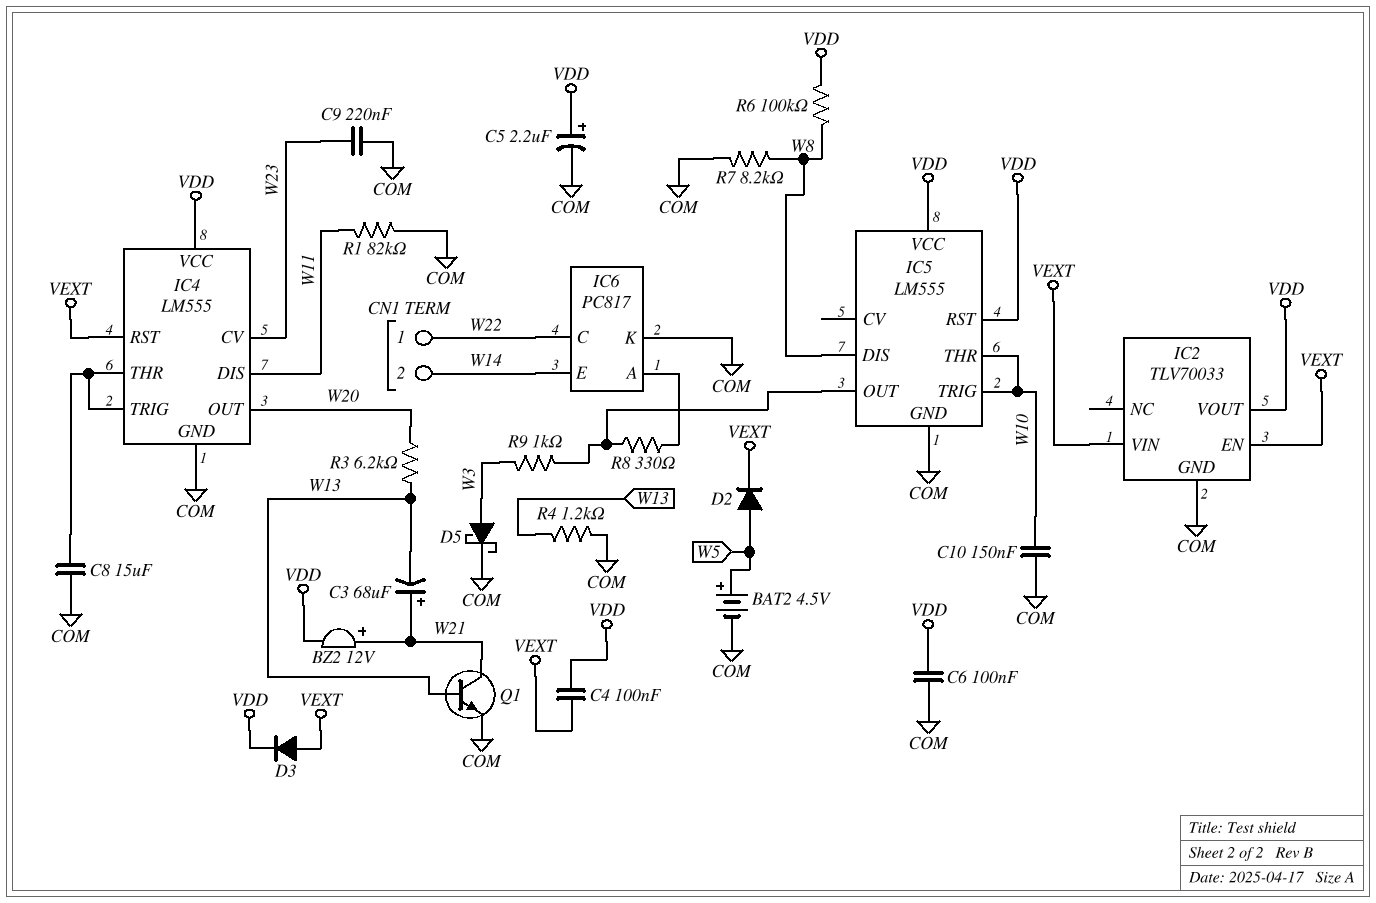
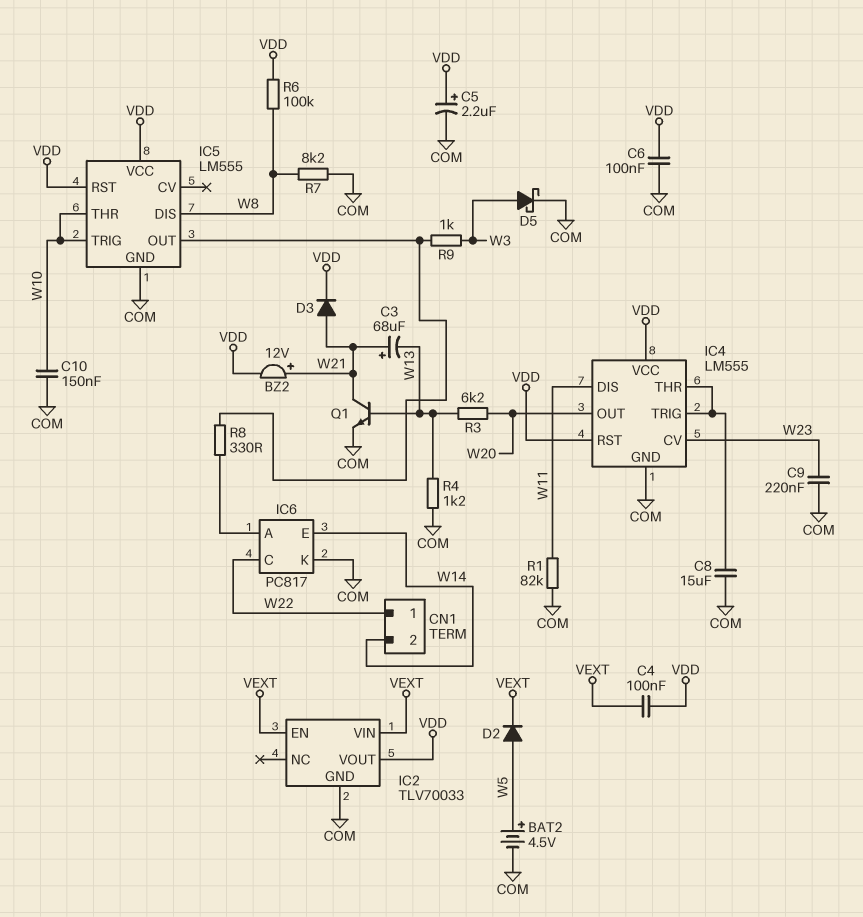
D3: diode (A VEXT, K VDD) -> diode (A W21, K VDD)
IC4 pin RST: VEXT -> VDD

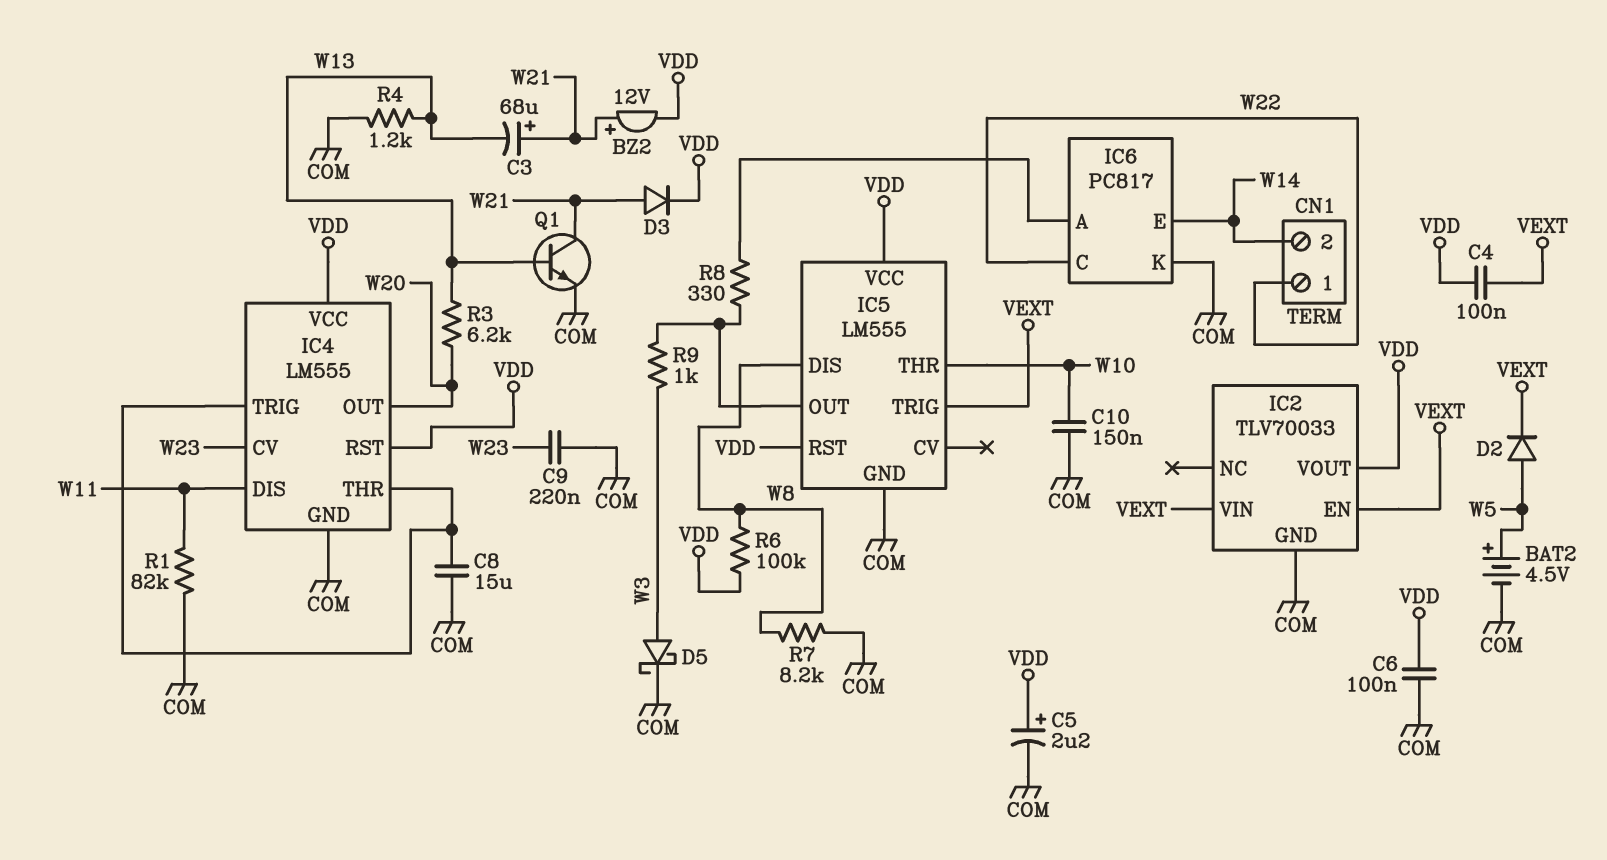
IC5 pin TRIG: W10 -> VEXT

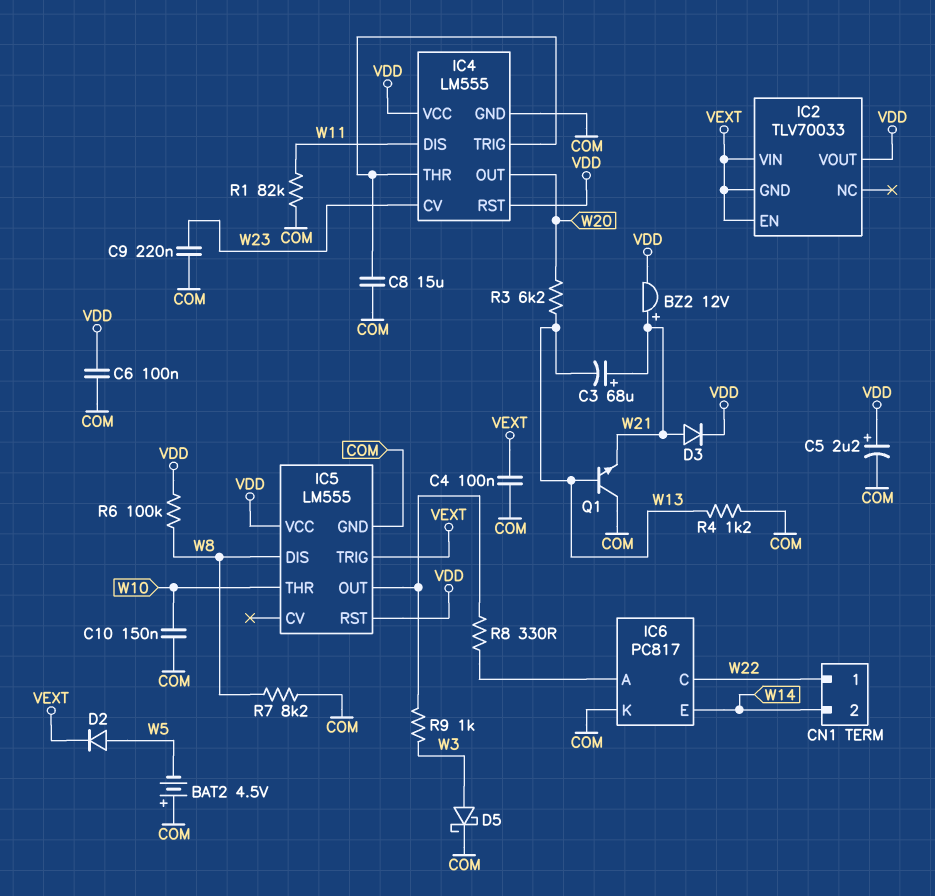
BAT2: 4.5V (plus W5, minus COM) -> 4.5V (plus COM, minus W5)
C4: 100nF (VDD, VEXT) -> 100nF (COM, VEXT)
IC2 pin GND: COM -> VEXT
Q1: NPN (B W13, C W21, E COM) -> NPN (B W13, C COM, E W21)

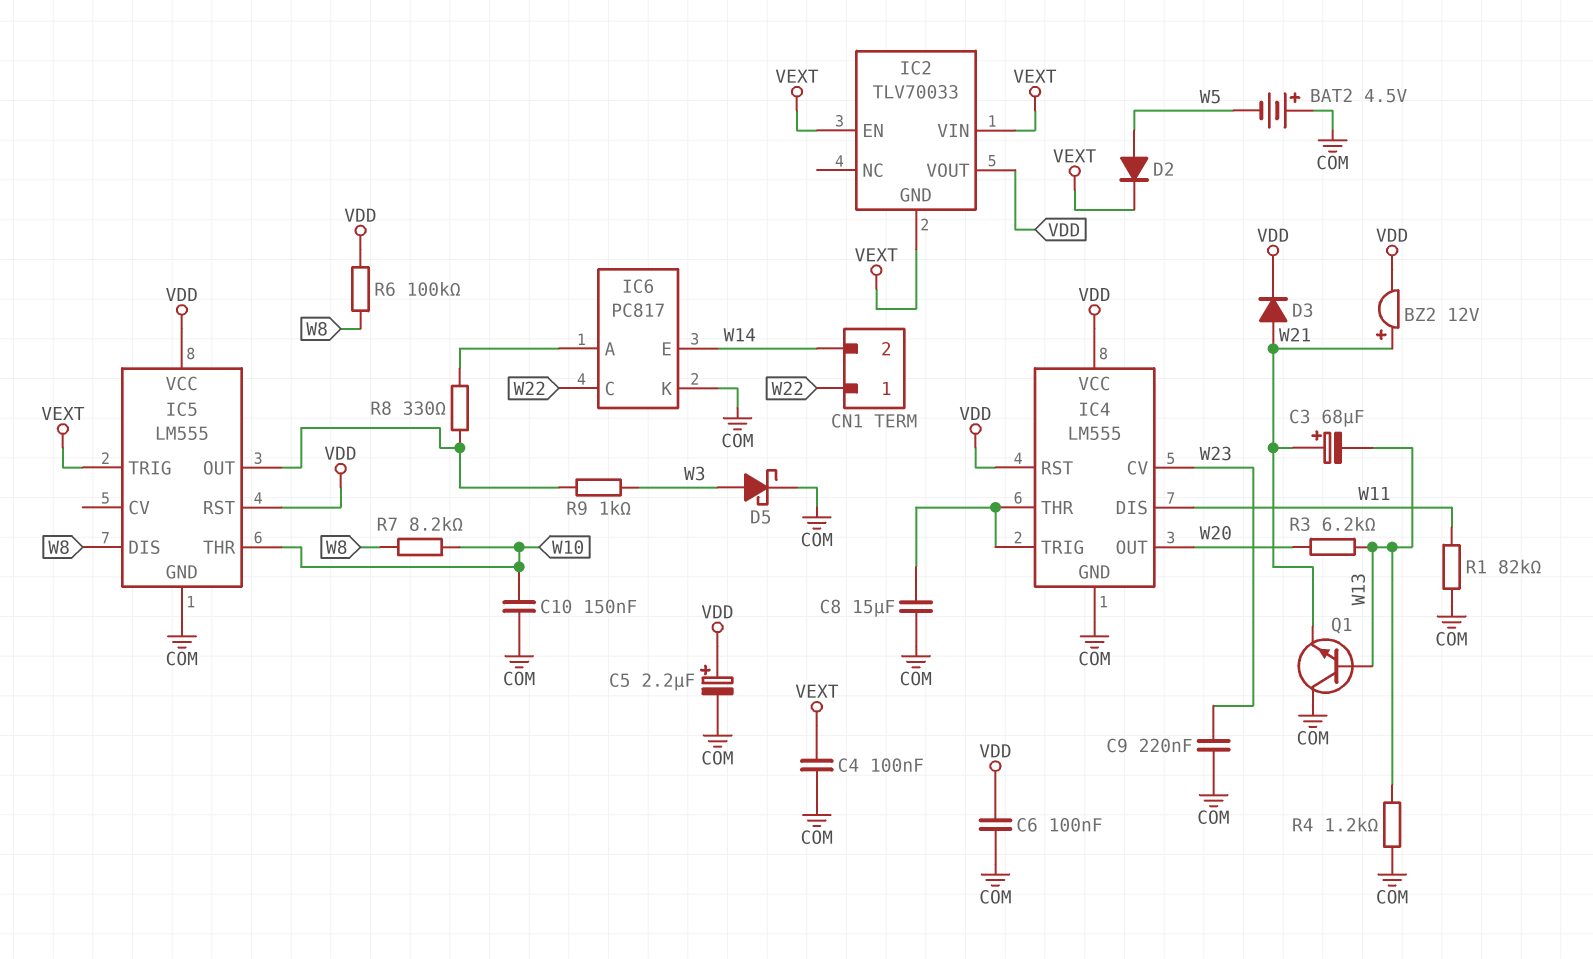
R7: 8.2k (COM, W8) -> 8.2k (W8, W10)

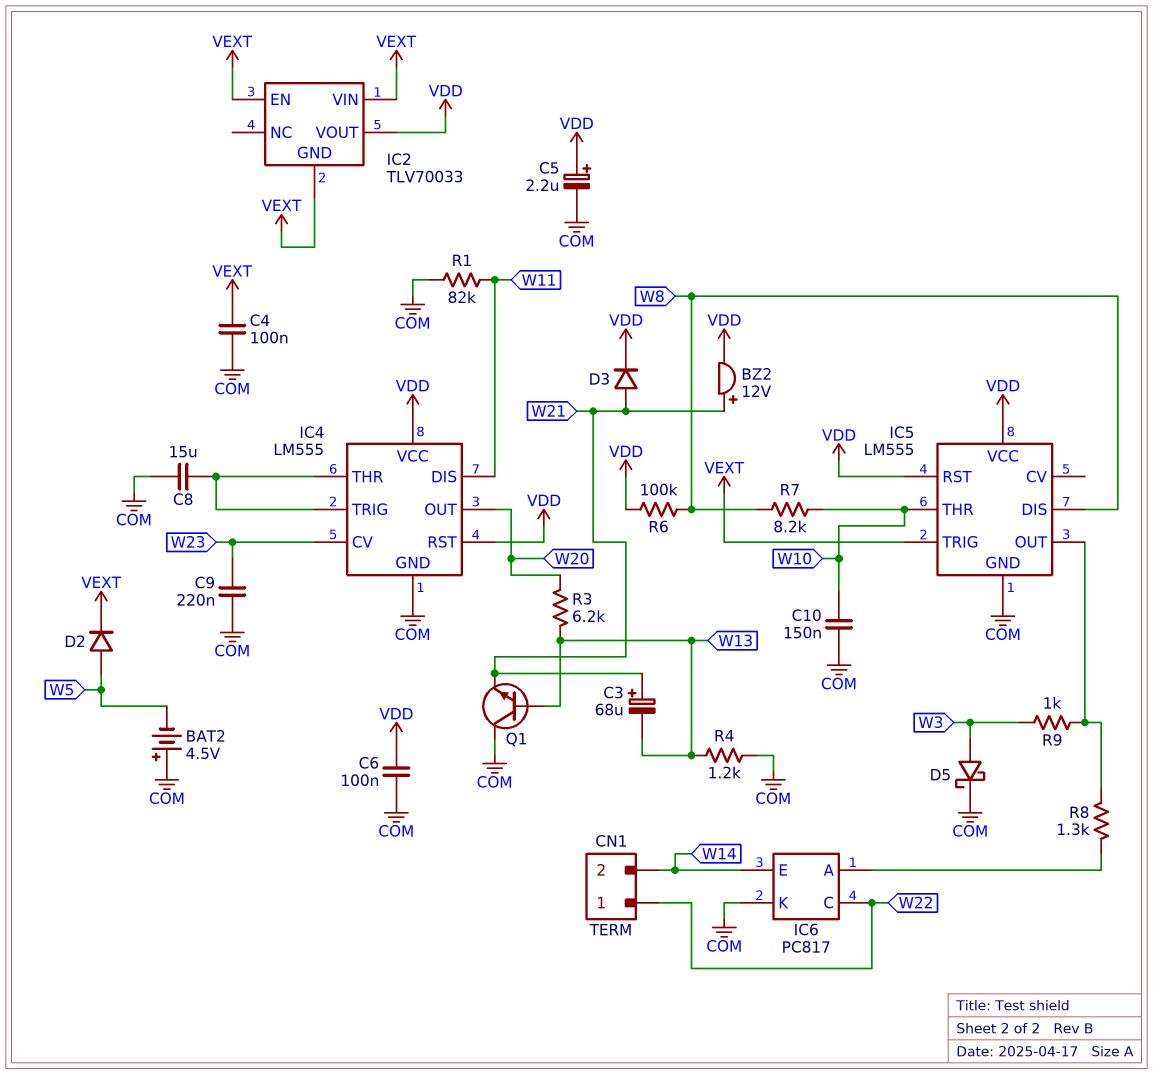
R8: 330 (IC5/OUT, IC6/A) -> 1.3k (IC5/OUT, IC6/A)

